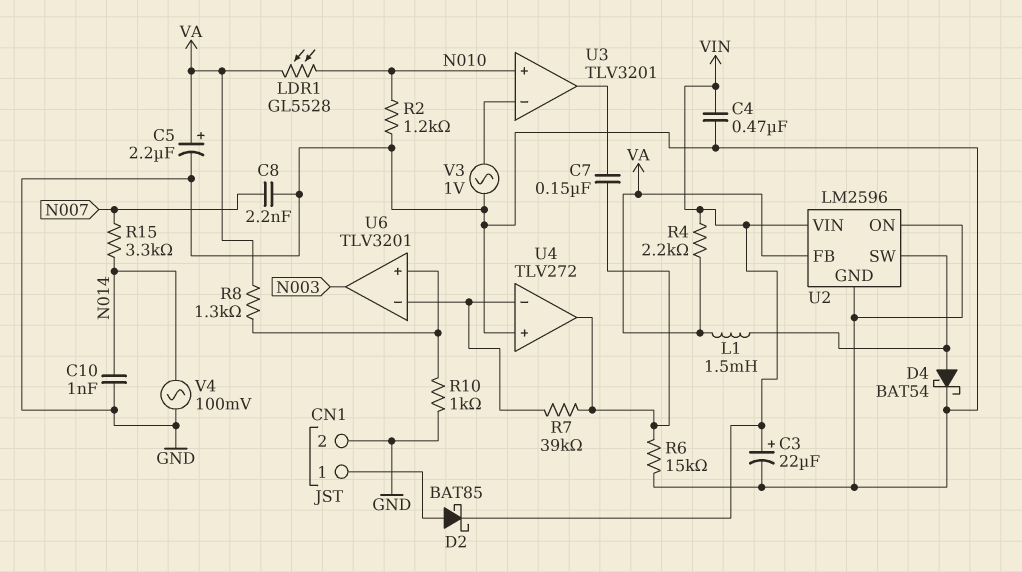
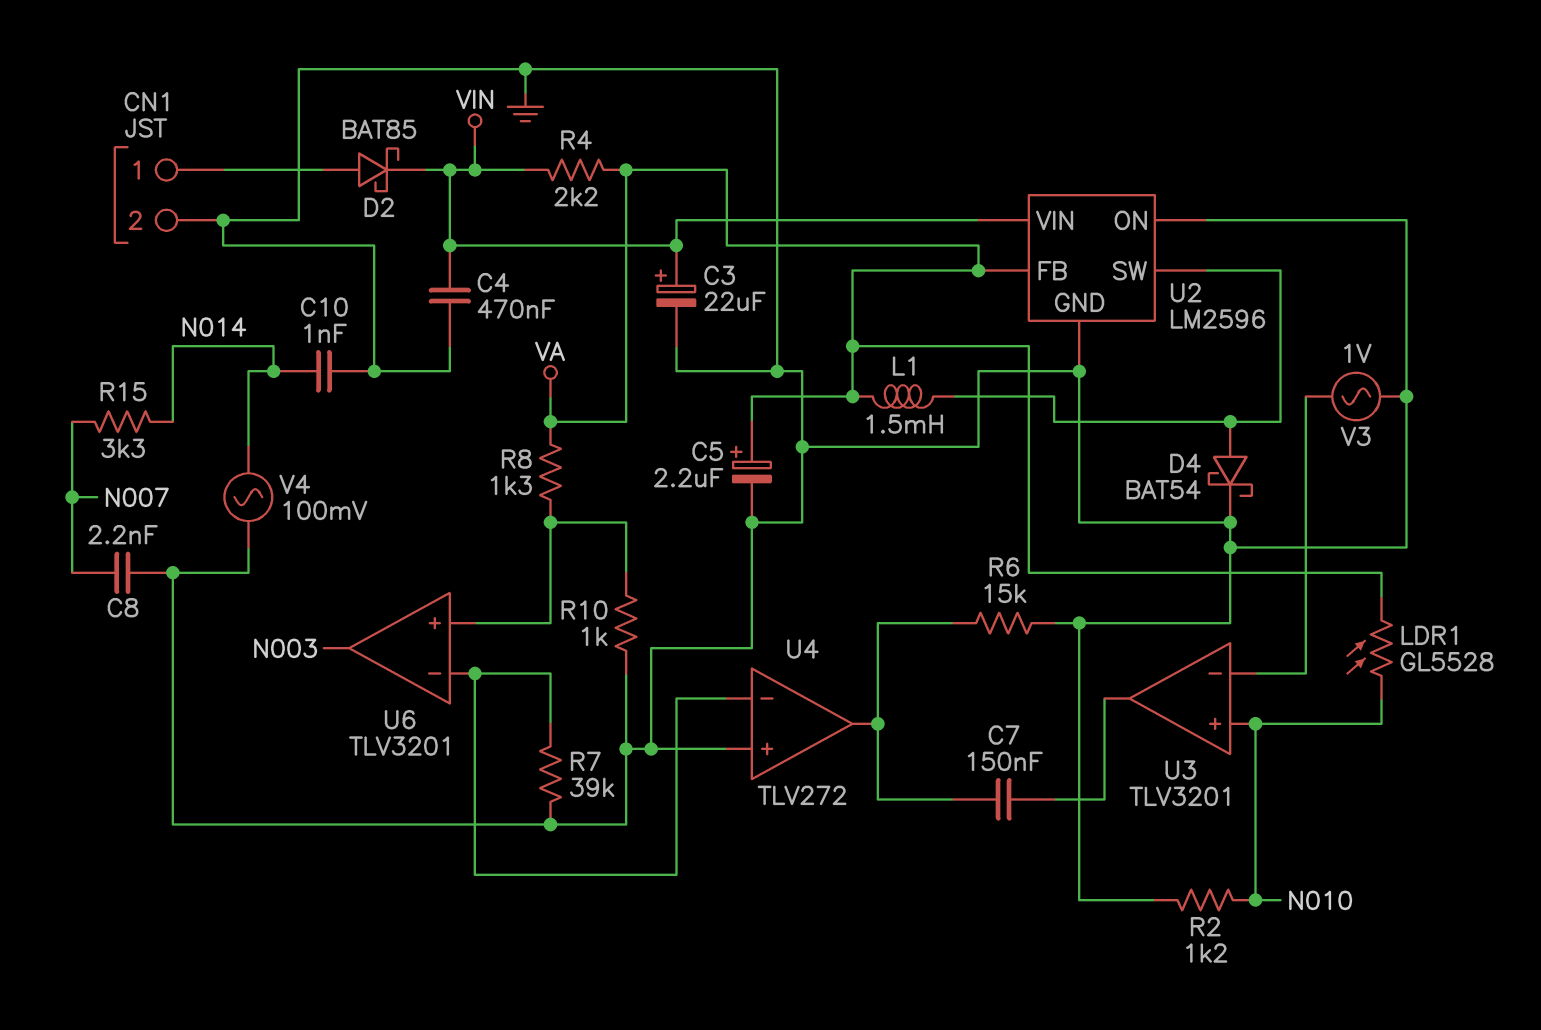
R7: 39k (U4/in-, U4/out) -> 39k (GND, U4/in-)

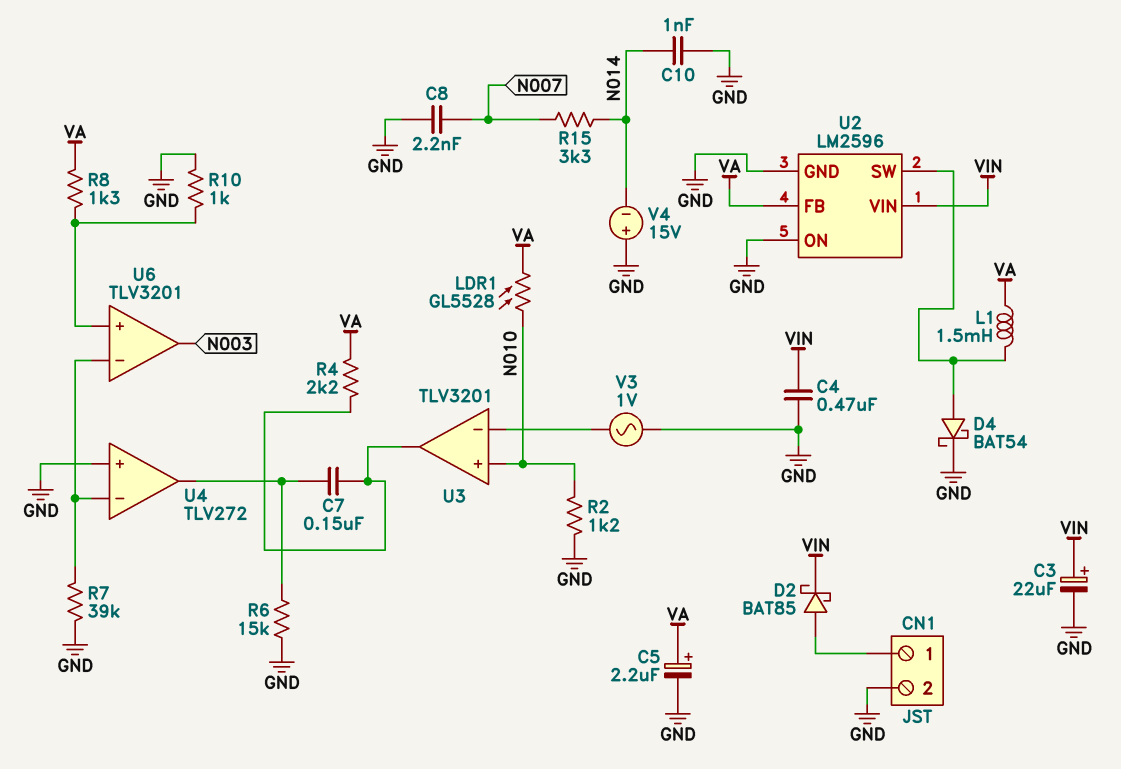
R4: 2.2k (VA, VIN) -> 2.2k (U3/out, VA)
V4: AC 100mV (GND, N014) -> 15V (plus GND, minus N014)

